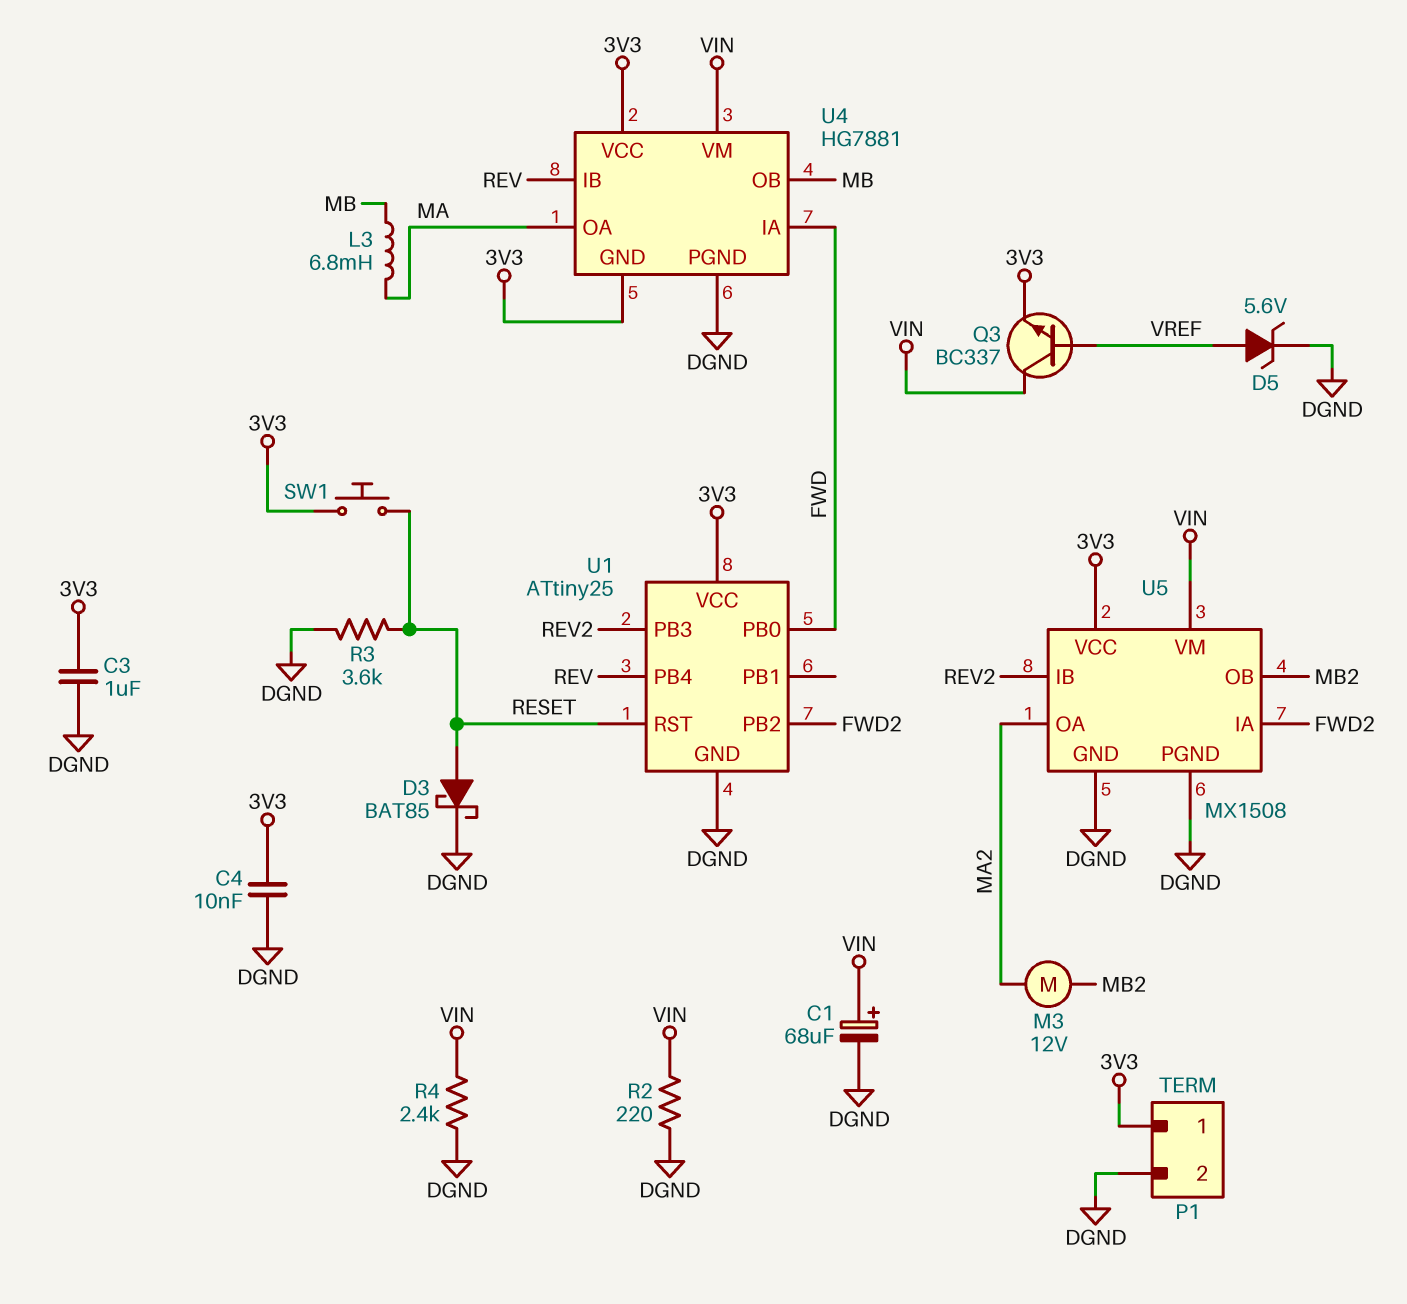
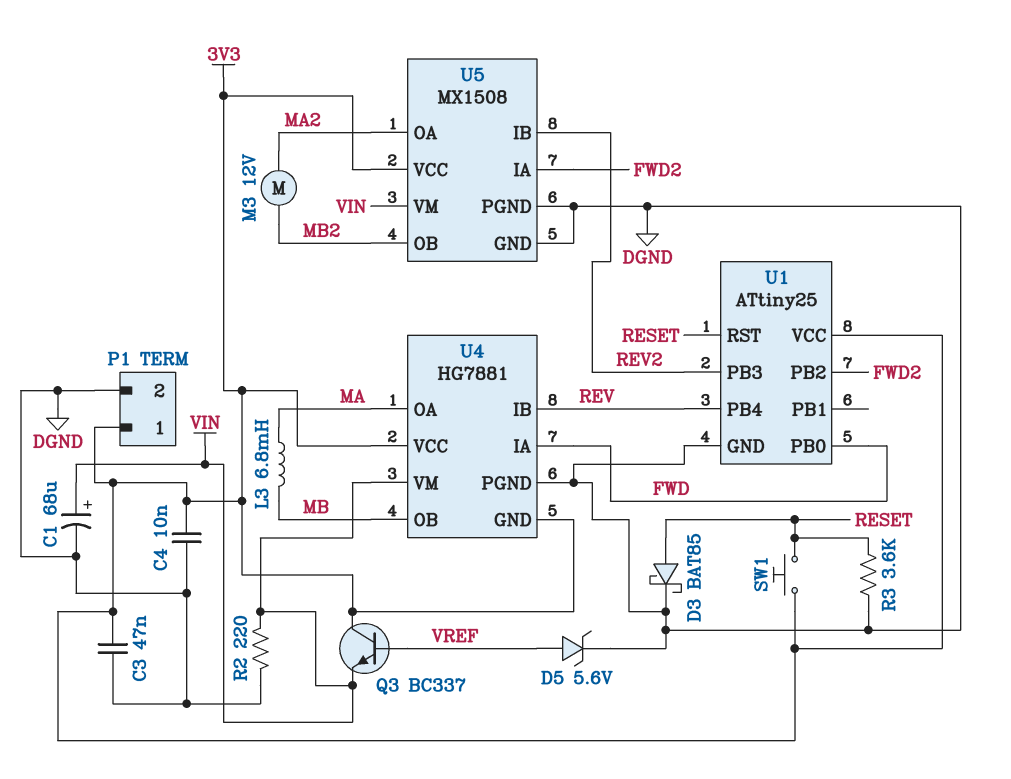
C3: 1uF (3V3, DGND) -> 47nF (3V3, DGND)
Q3: NPN BC337 (B VREF, C VIN, E 3V3) -> NPN BC337 (B VREF, C 3V3, E VIN)
R4: 2.4k (DGND, VIN) -> none

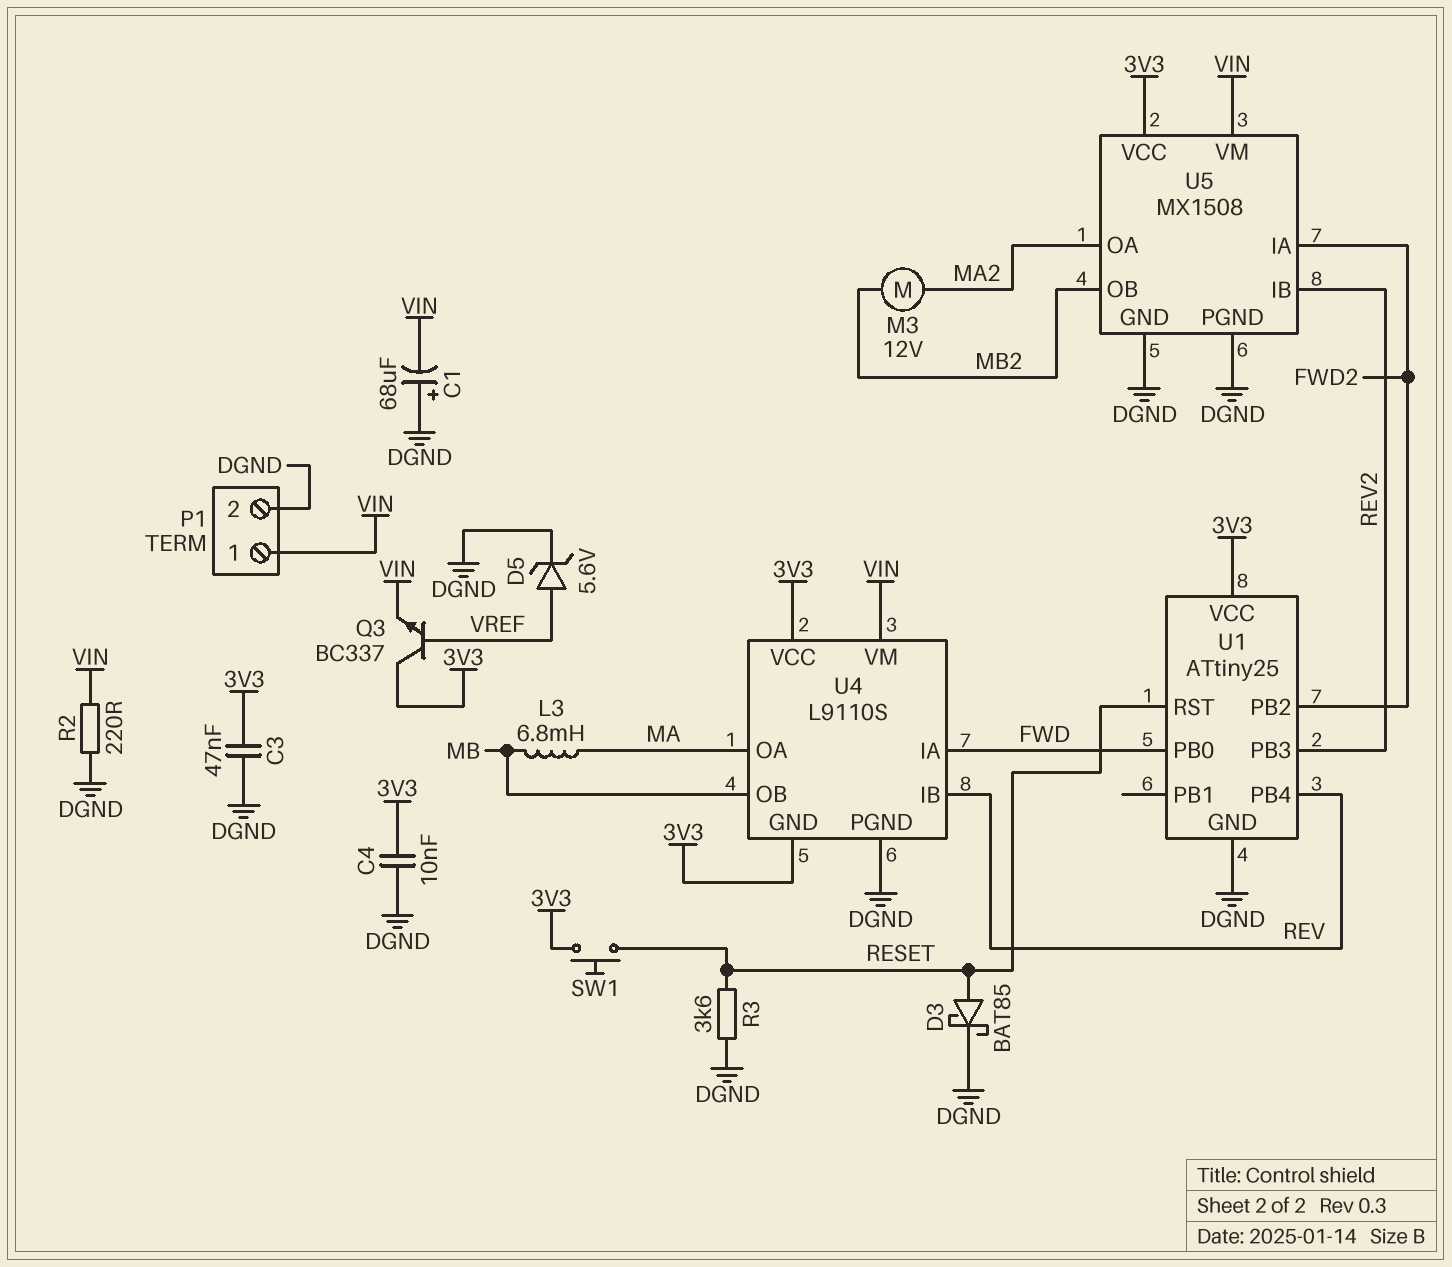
C1: 68uF (plus VIN, minus DGND) -> 68uF (plus DGND, minus VIN)
P1 pin 1: 3V3 -> VIN
U4: HG7881 -> L9110S

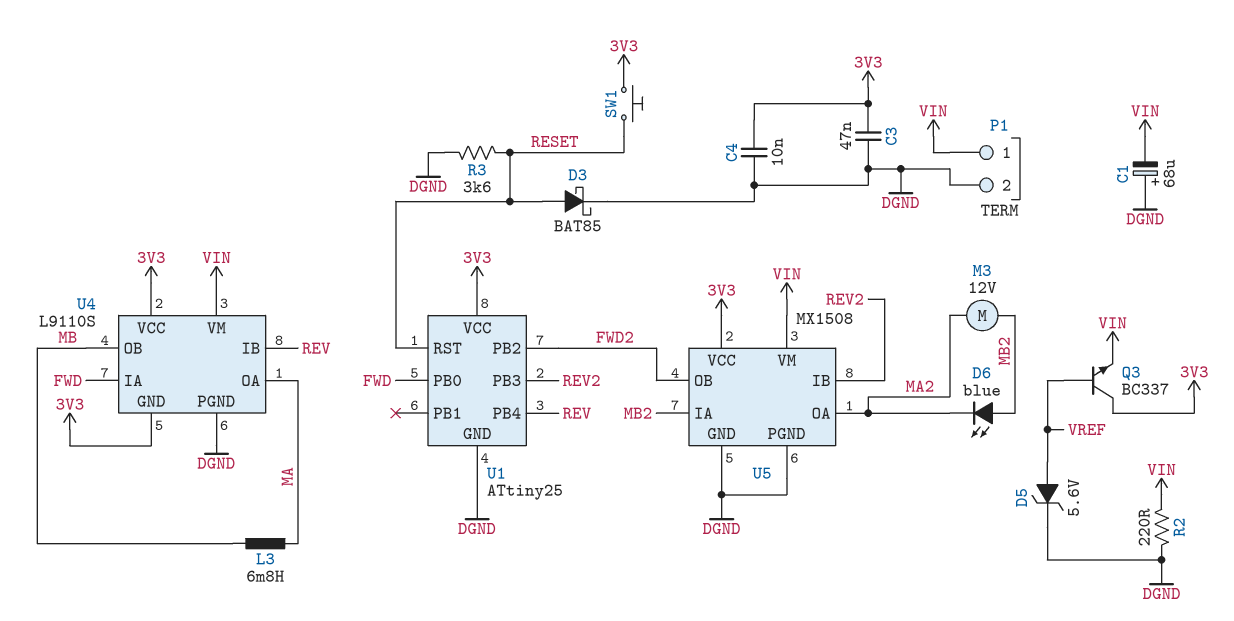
D6: none -> LED blue (A MB2, K MA2)
U5 pin IA: FWD2 -> MB2
U5 pin OB: MB2 -> FWD2

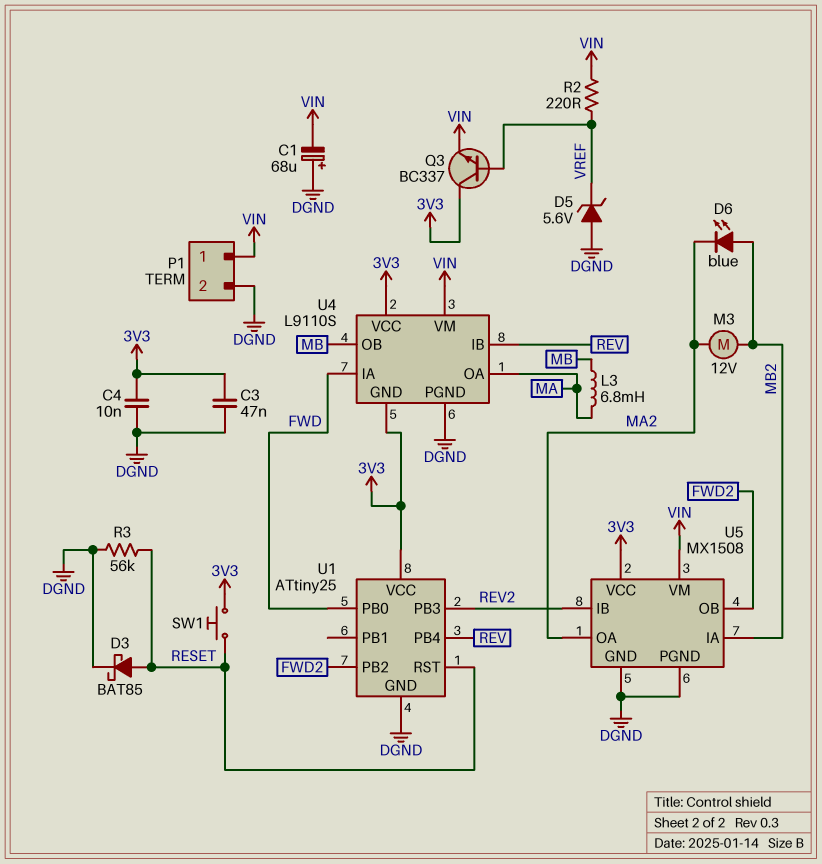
D5: zener 5.6V (A VREF, K DGND) -> zener 5.6V (A DGND, K VREF)
R2: 220 (DGND, VIN) -> 220 (VIN, VREF)
R3: 3.6k (DGND, RESET) -> 56k (DGND, RESET)

